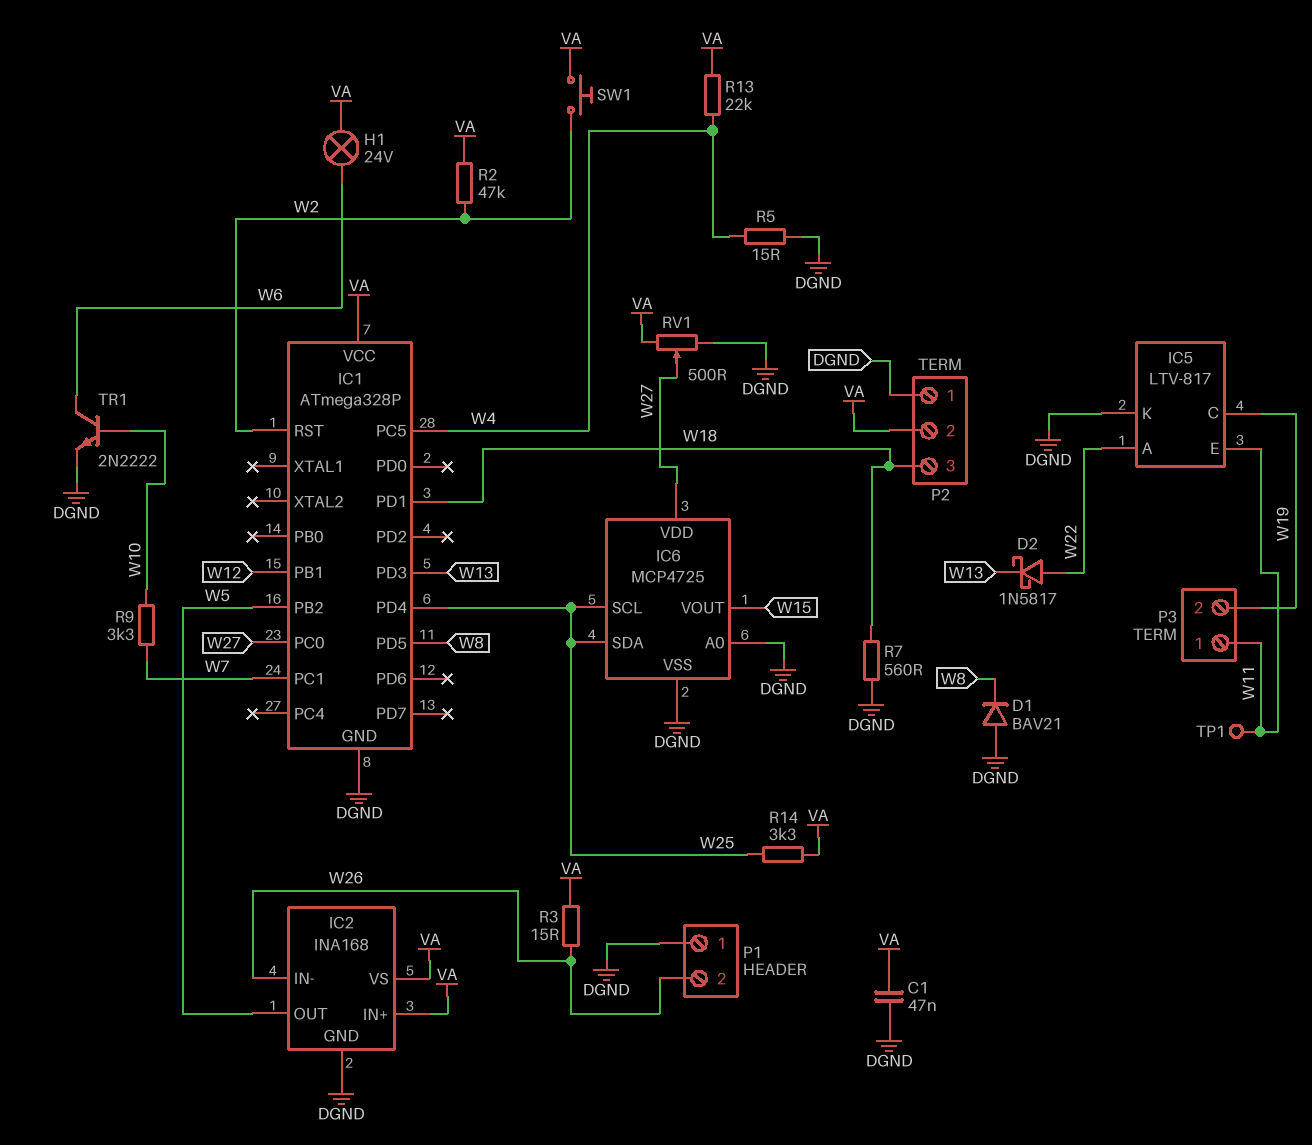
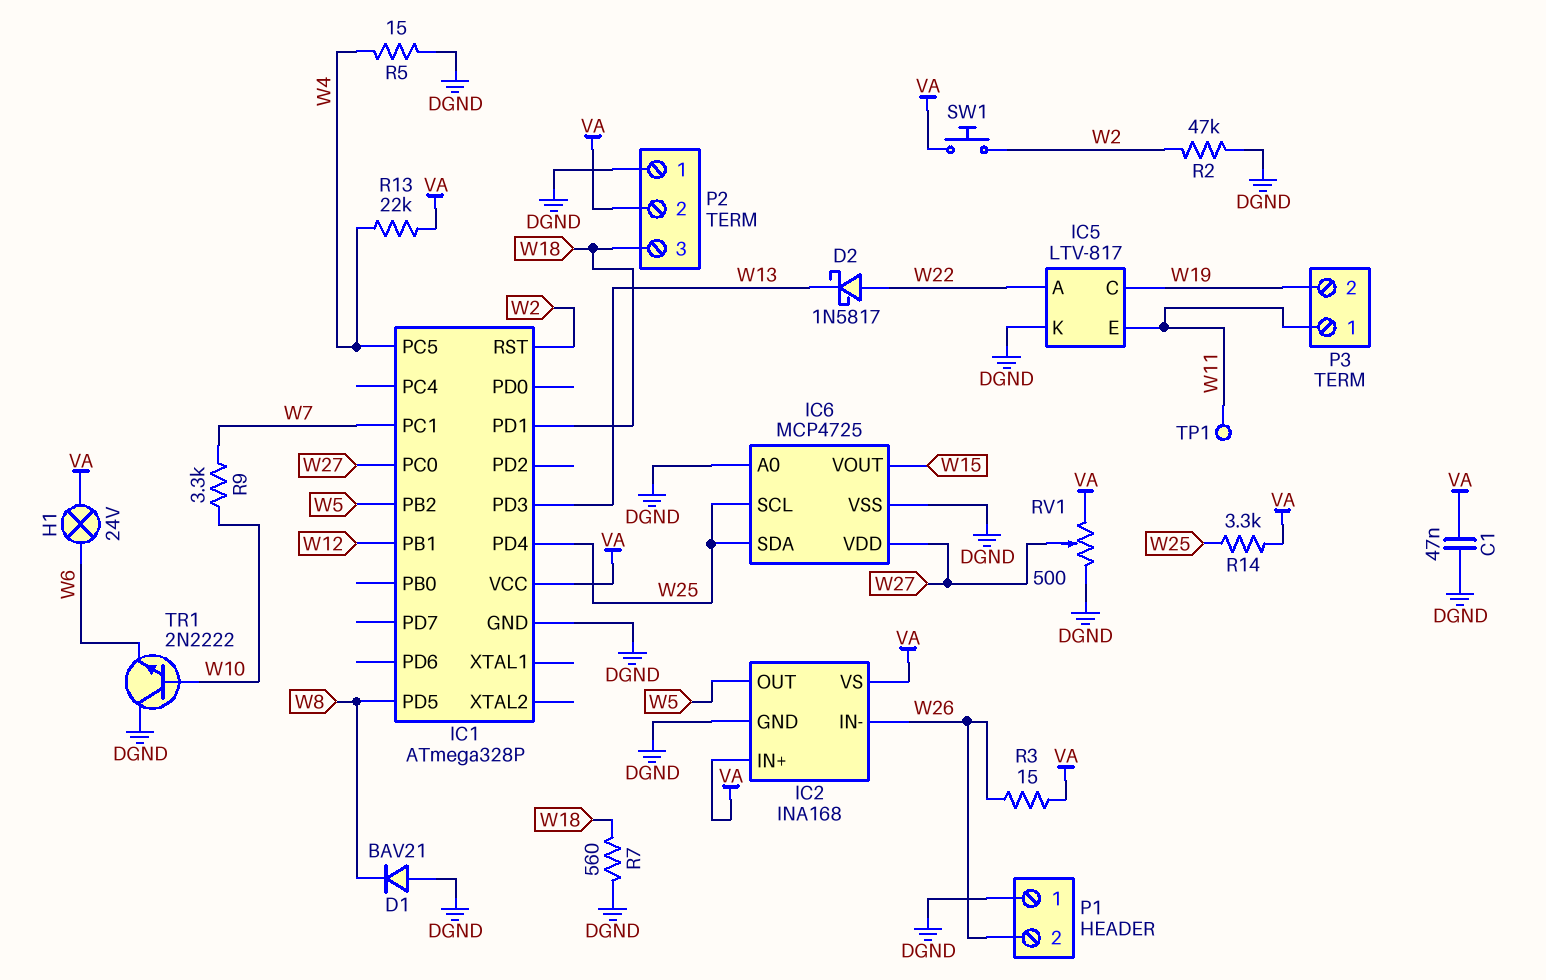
R2: 47k (VA, W2) -> 47k (DGND, W2)
TR1: NPN 2N2222 (B W10, C W6, E DGND) -> NPN 2N2222 (B W10, C DGND, E W6)

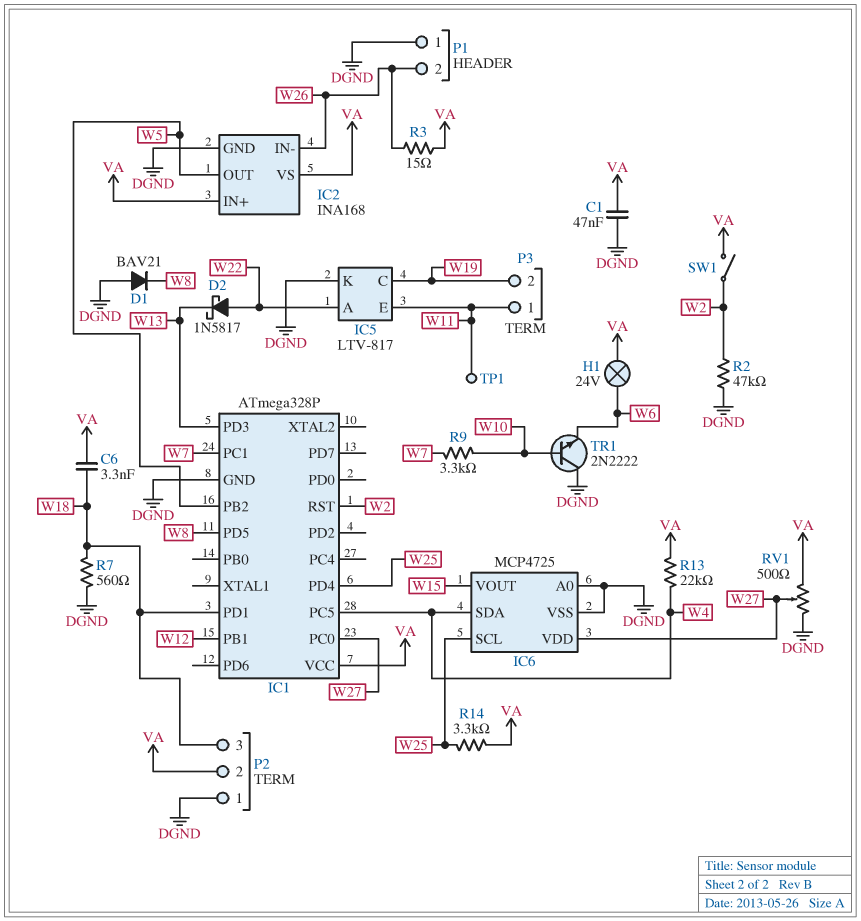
C6: none -> 3.3nF (VA, W18)
IC6 pin SDA: W25 -> W4
R5: 15 (DGND, W4) -> none
SW1: button (VA, W2) -> switch (VA, W2)

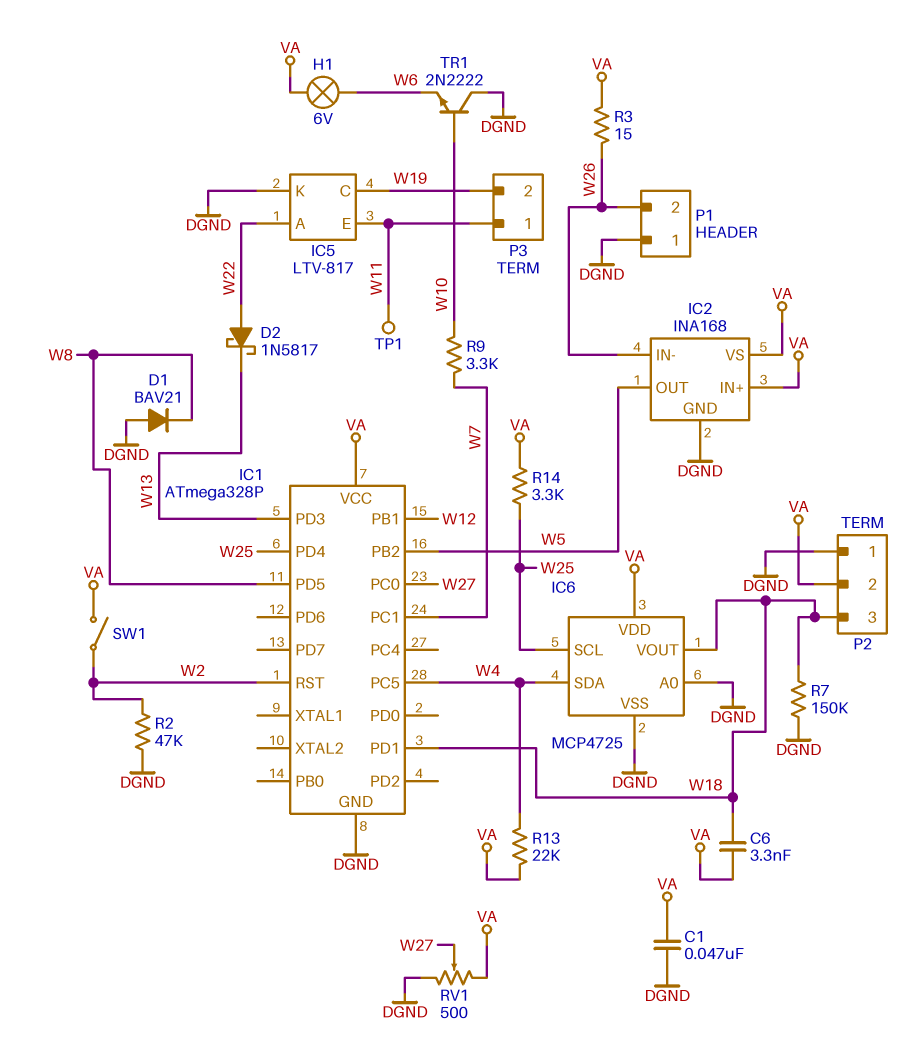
H1: lamp 24V (VA, W6) -> lamp 6V (VA, W6)
IC6 pin VDD: W27 -> VA
IC6 pin VOUT: W15 -> W18
R7: 560 (DGND, W18) -> 150k (DGND, W18)

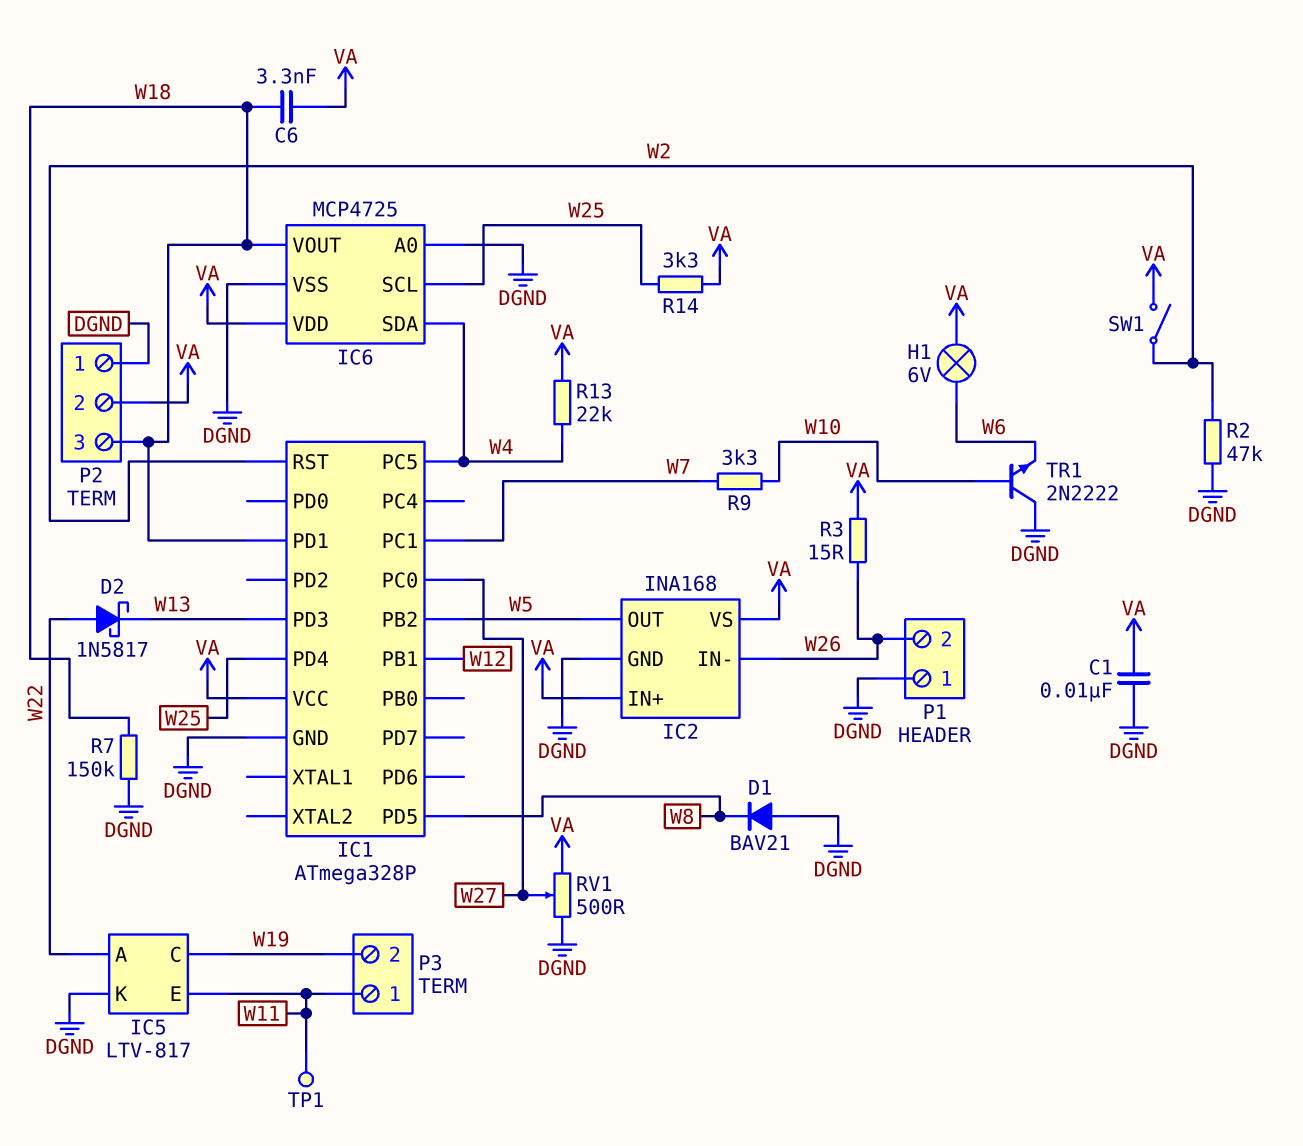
C1: 47nF (DGND, VA) -> 10nF (DGND, VA)

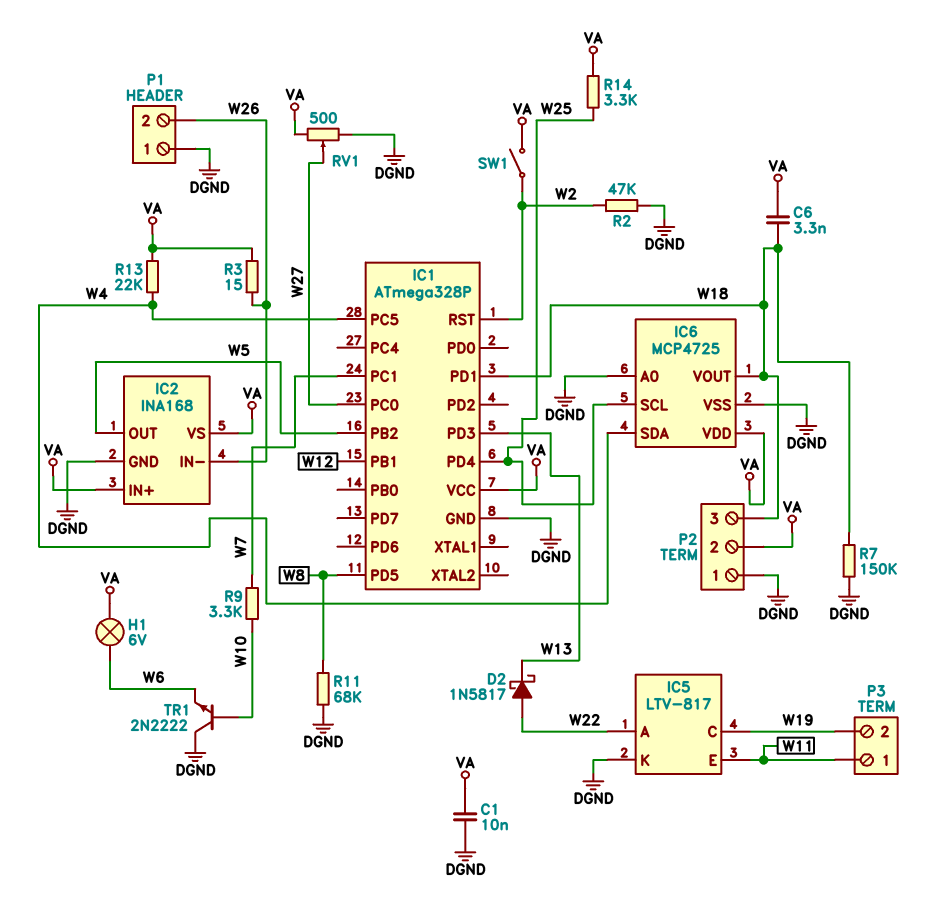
D1: diode BAV21 (A DGND, K W8) -> none
R11: none -> 68k (DGND, W8)
TP1: test point (W11) -> none

